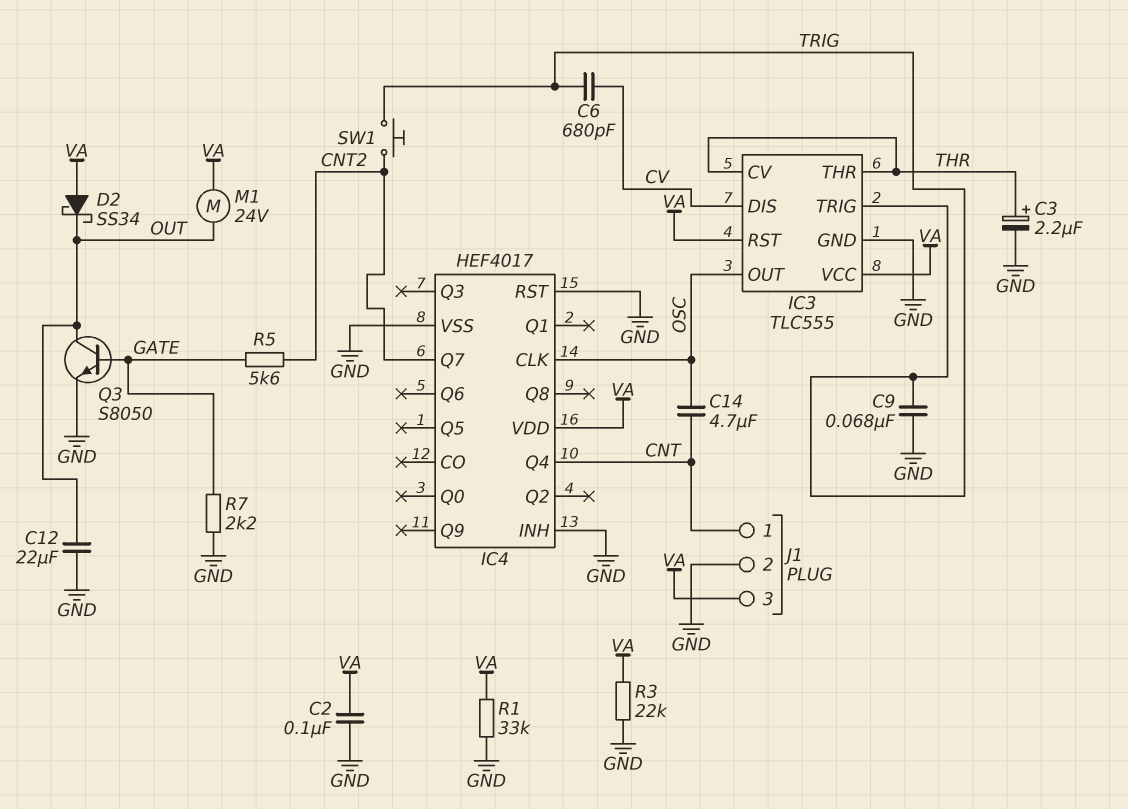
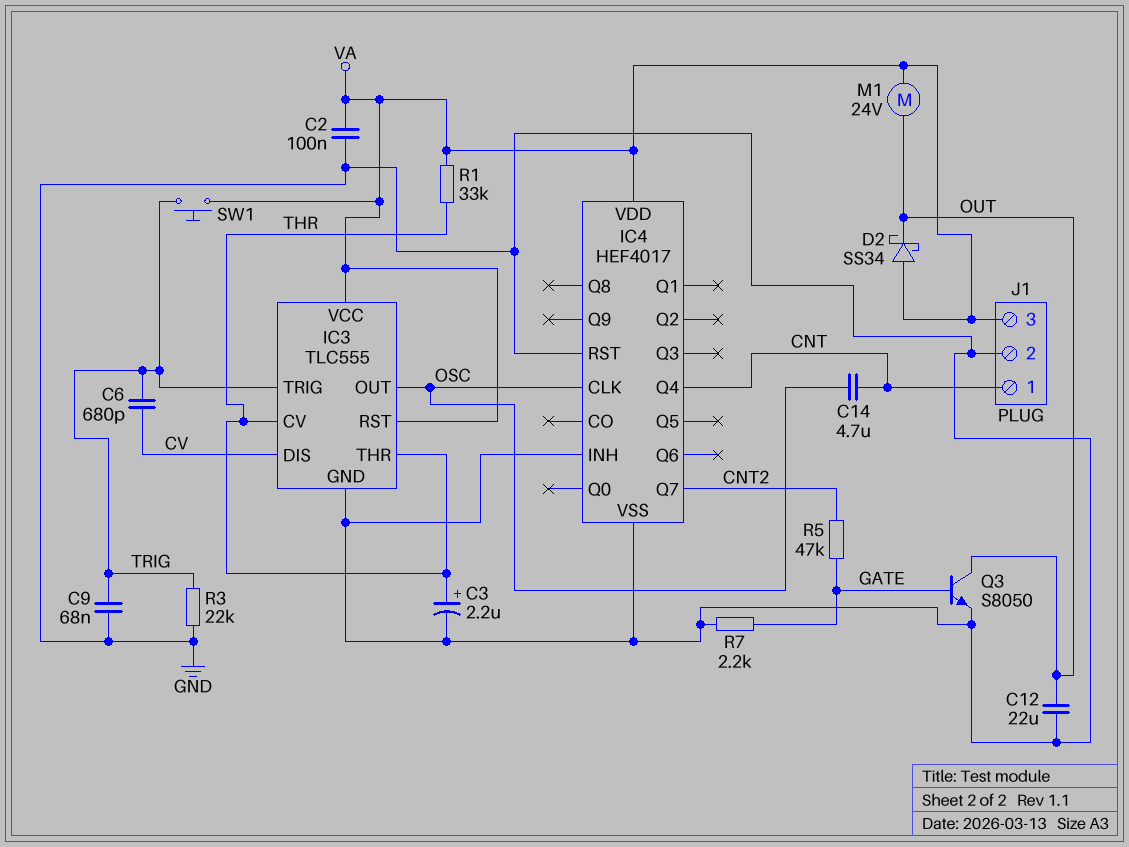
R1: 33k (GND, VA) -> 33k (THR, VA)
R3: 22k (GND, VA) -> 22k (GND, TRIG)
R5: 5.6k (CNT2, GATE) -> 47k (CNT2, GATE)
SW1: button (CNT2, TRIG) -> button (TRIG, VA)

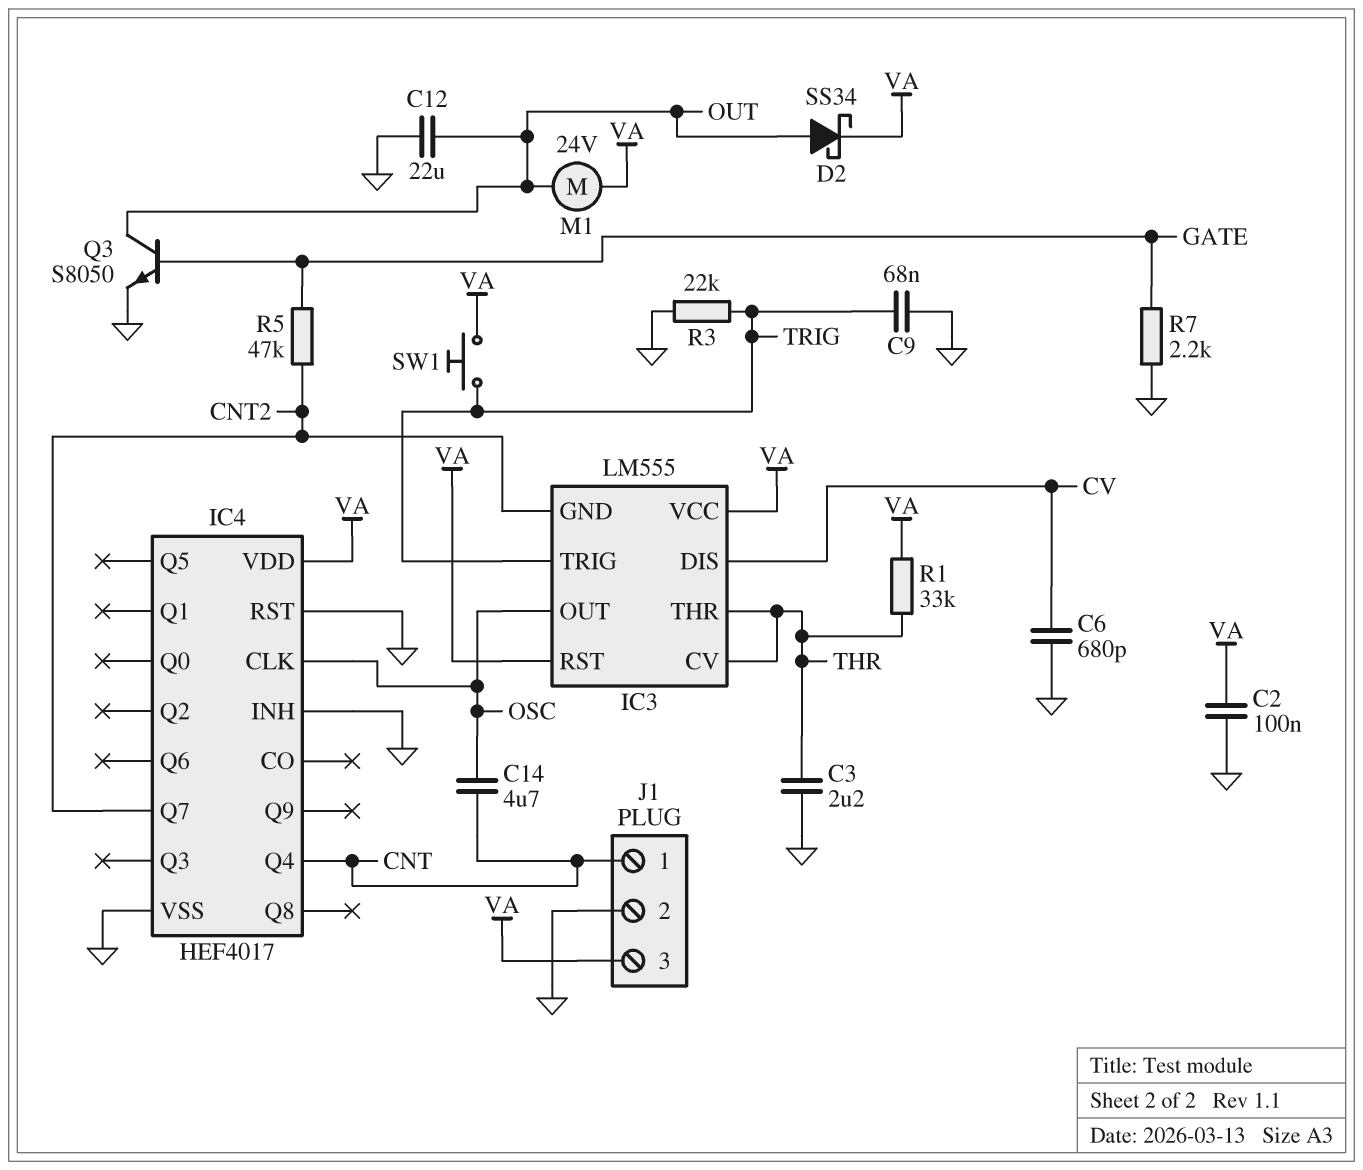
C3: 2.2uF (plus THR, minus GND) -> 2.2uF (GND, THR)
C6: 680pF (CV, TRIG) -> 680pF (CV, GND)
D2: schottky SS34 (A VA, K OUT) -> schottky SS34 (A OUT, K VA)
IC3: TLC555 -> LM555
IC3 pin GND: GND -> CNT2

